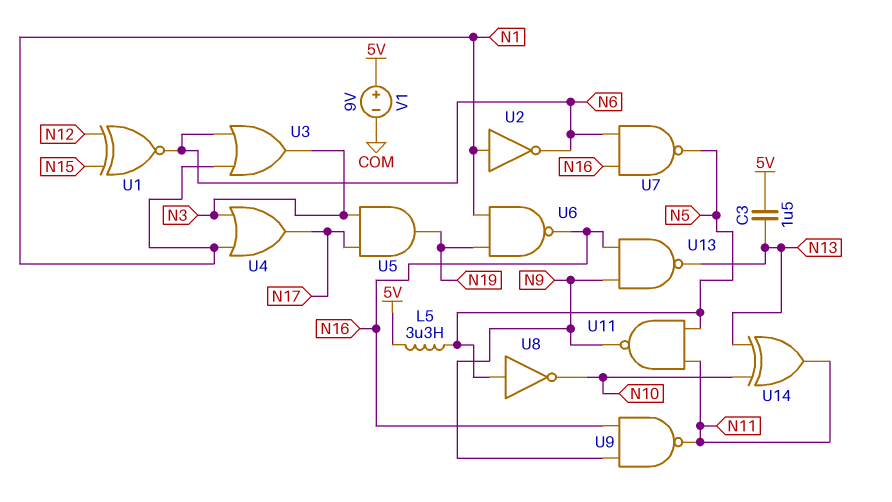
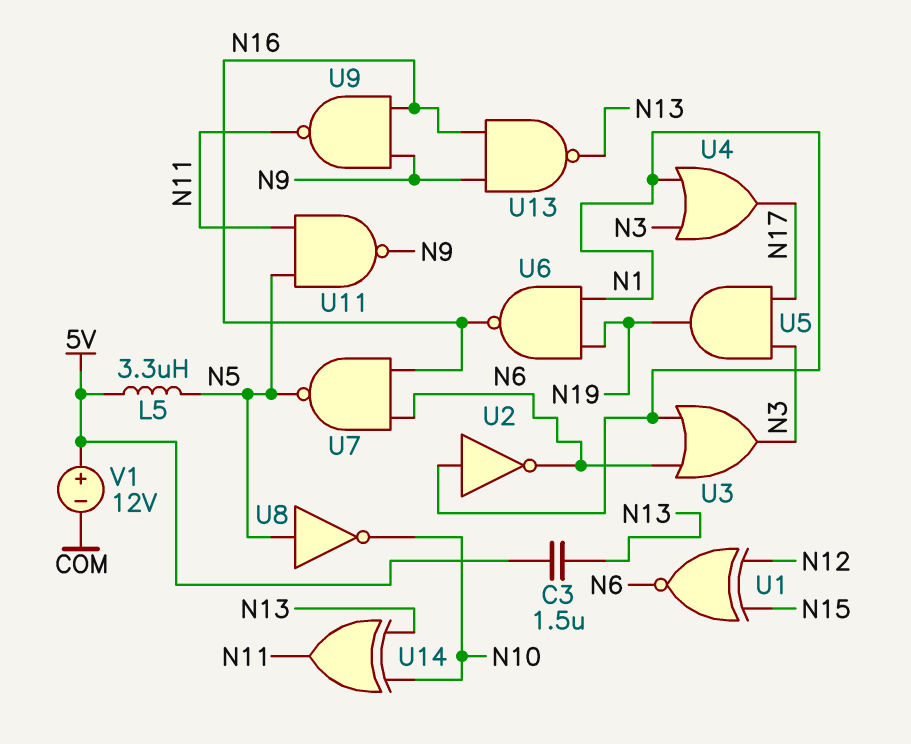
V1: 9V (plus 5V, minus COM) -> 12V (plus 5V, minus COM)

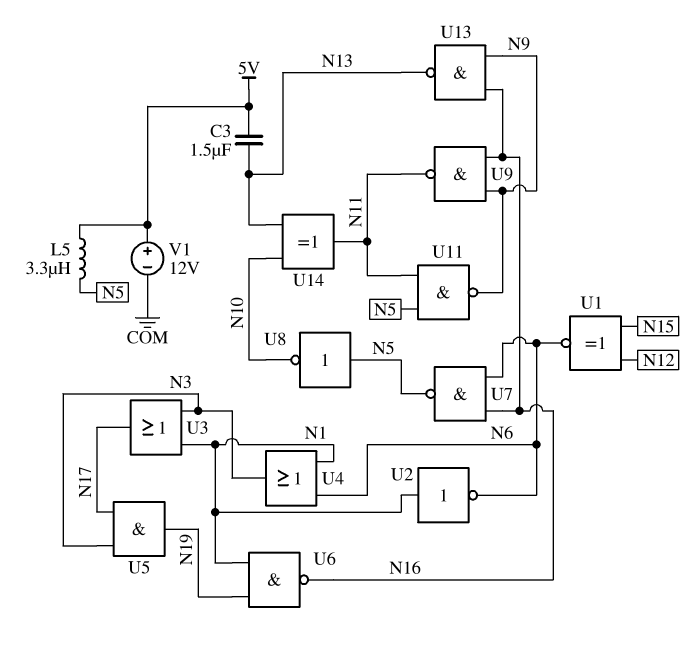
U3: OR (in N1, in N6, out N3) -> OR (in N1, in N3, out N17)
U4: OR (in N1, in N3, out N17) -> OR (in N1, in N6, out N3)

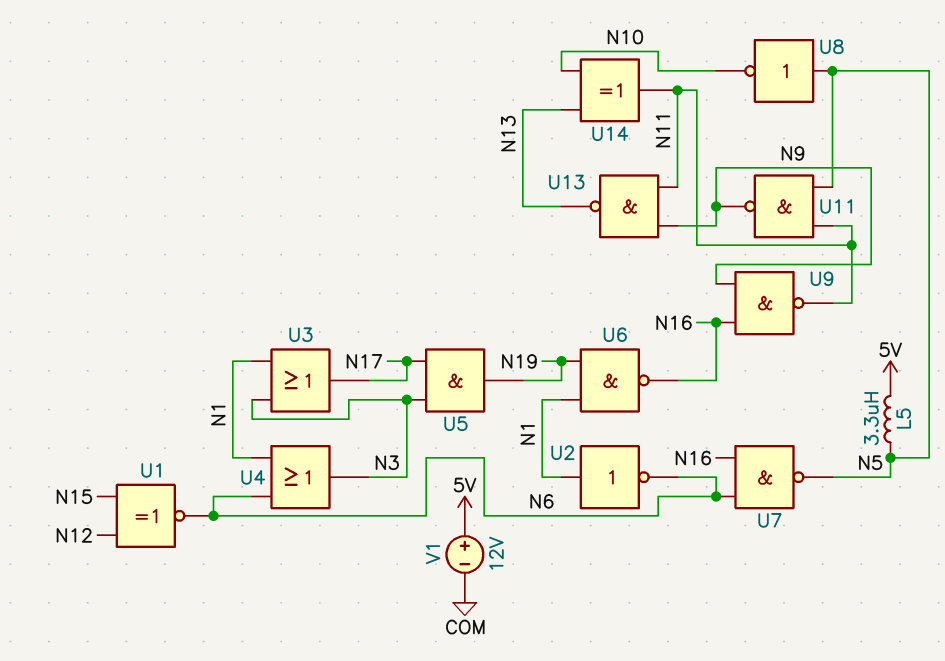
C3: 1.5uF (5V, N13) -> none
U13: NAND (in N9, in N16, out N13) -> NAND (in N9, in N11, out N13)

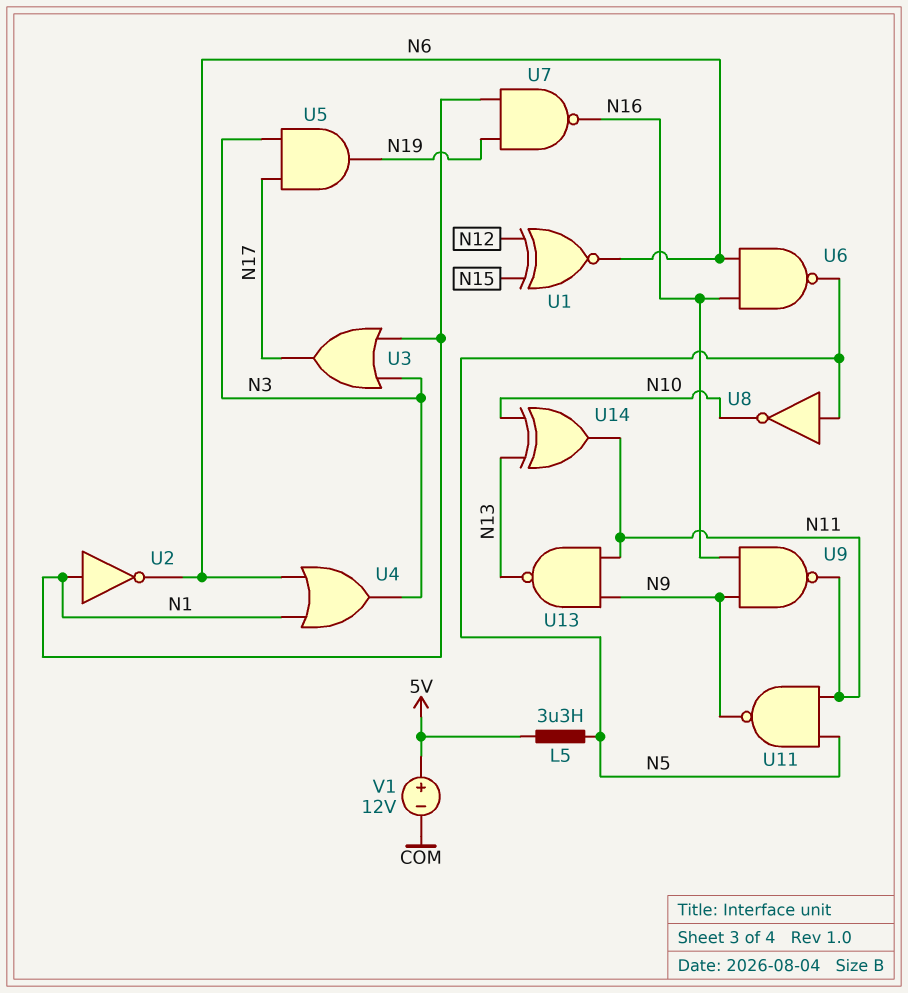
U6: NAND (in N1, in N19, out N16) -> NAND (in N6, in N16, out N5)
U7: NAND (in N6, in N16, out N5) -> NAND (in N1, in N19, out N16)

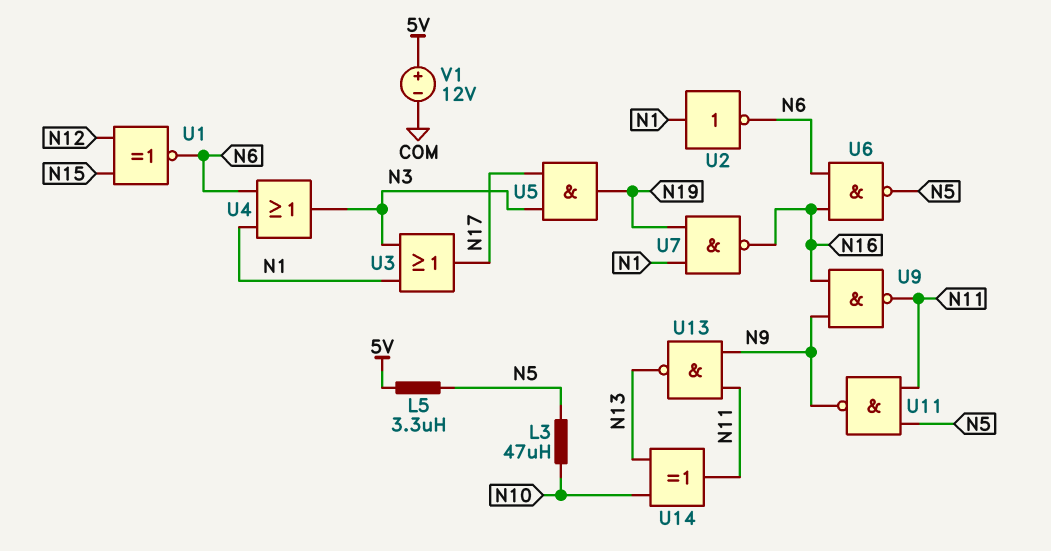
L3: none -> 47uH (N5, N10)
U8: NOT (in N5, out N10) -> none

